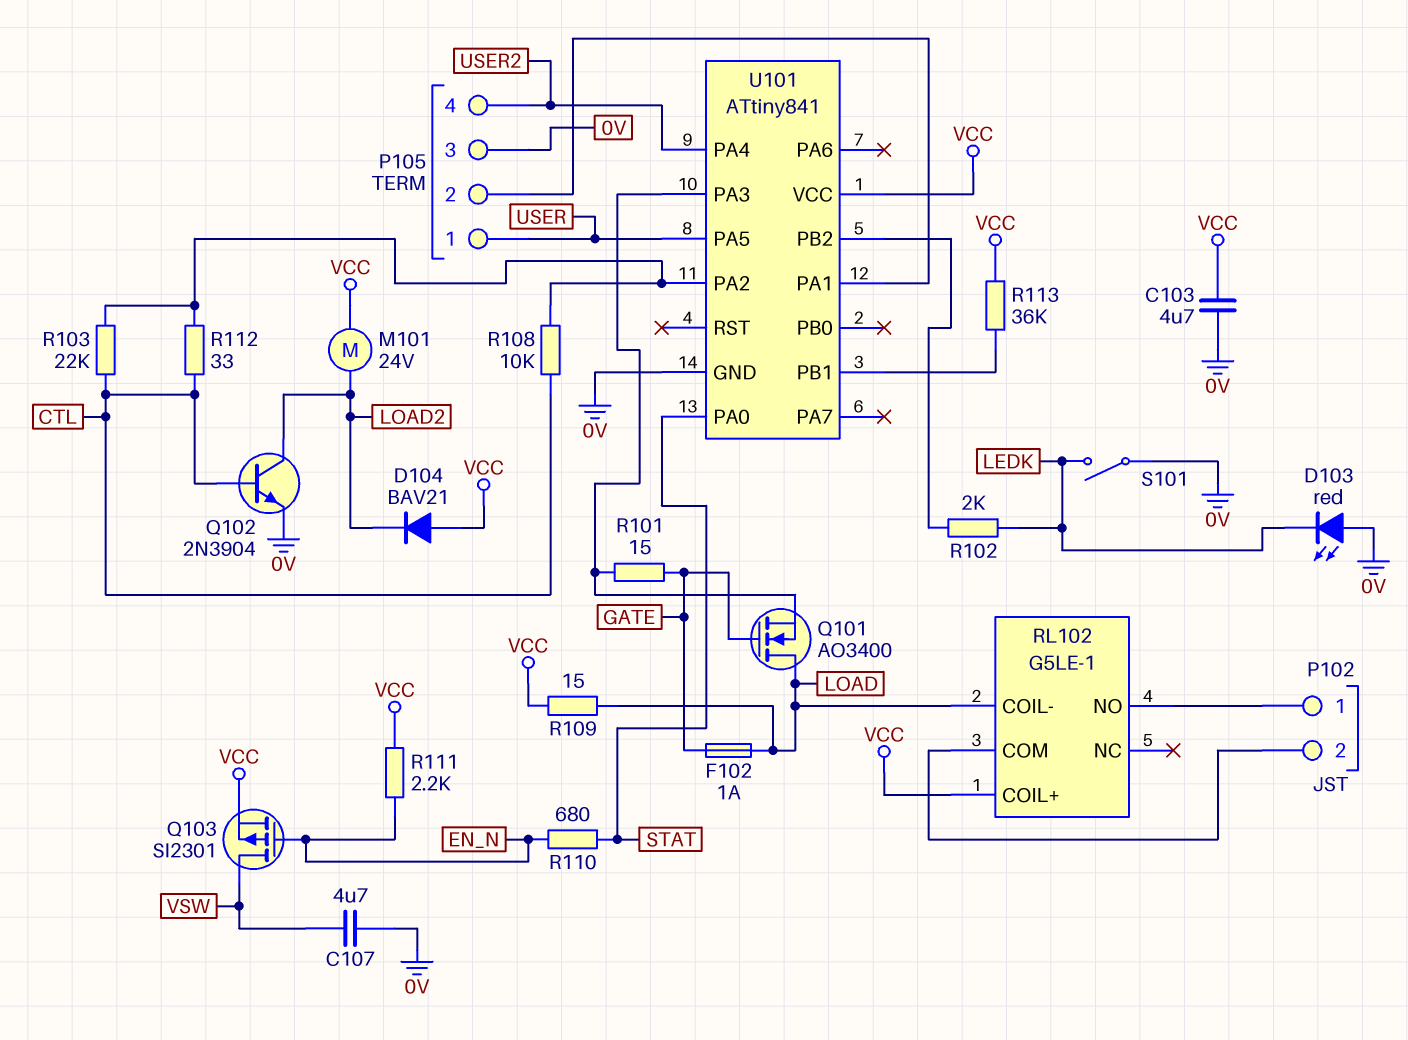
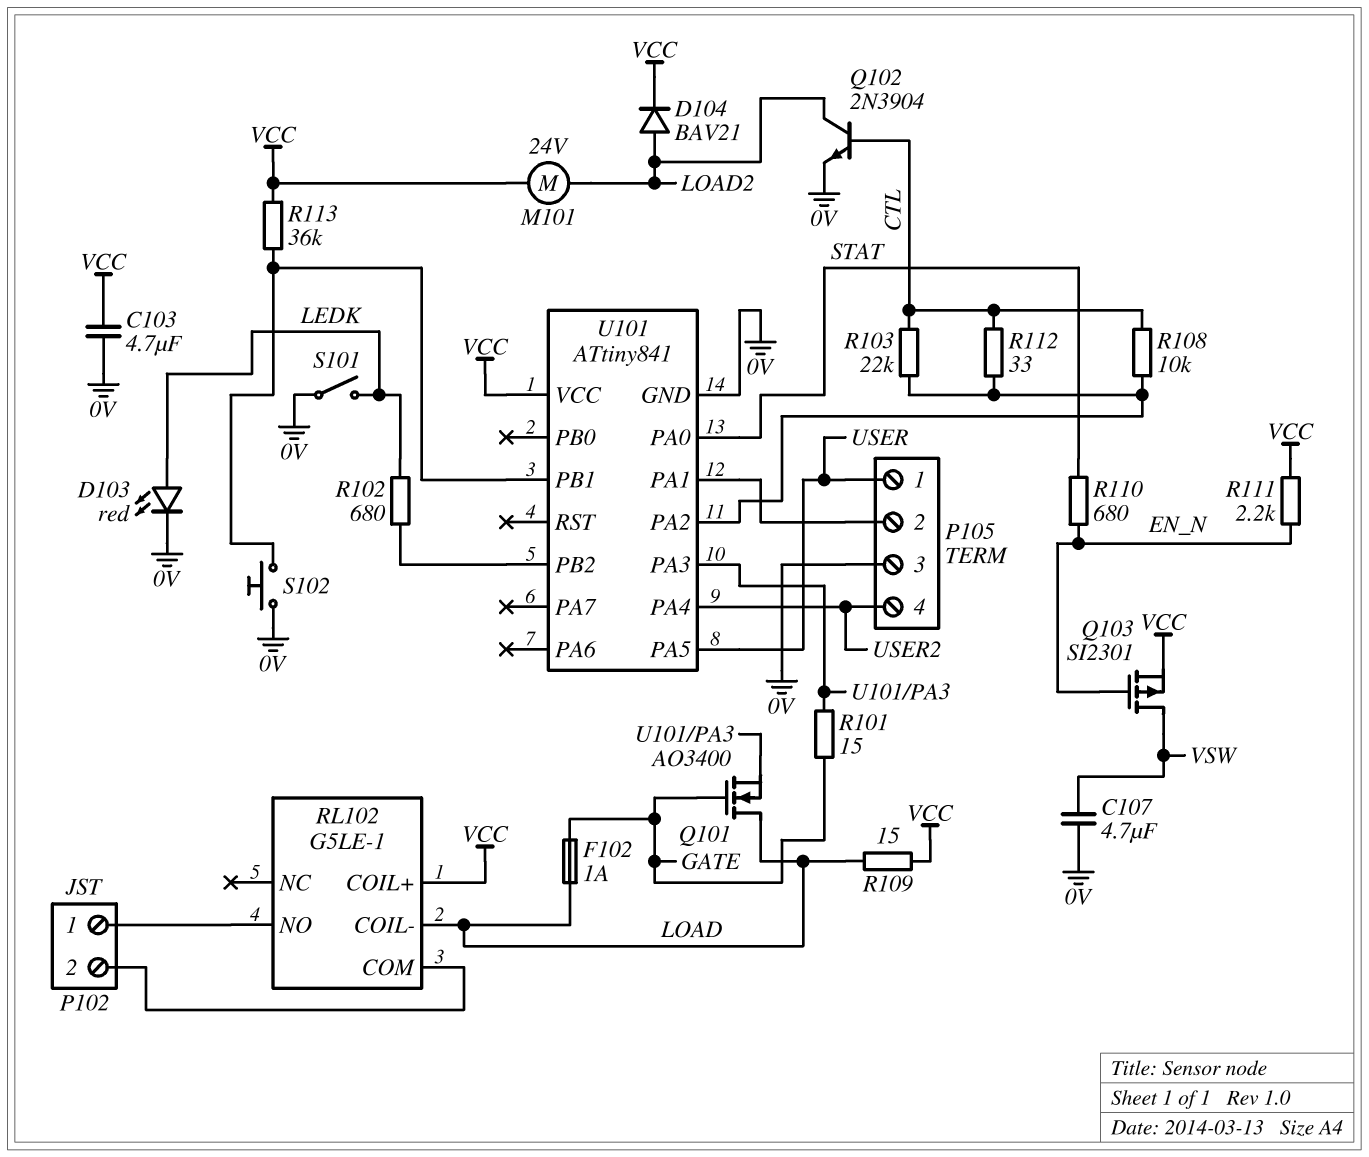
D103: LED red (A 0V, K LEDK) -> LED red (A LEDK, K 0V)
D104: diode BAV21 (A VCC, K LOAD2) -> diode BAV21 (A LOAD2, K VCC)
R102: 2k (LEDK, U101/PB2) -> 680 (LEDK, U101/PB2)
S102: none -> button (0V, U101/PB1)

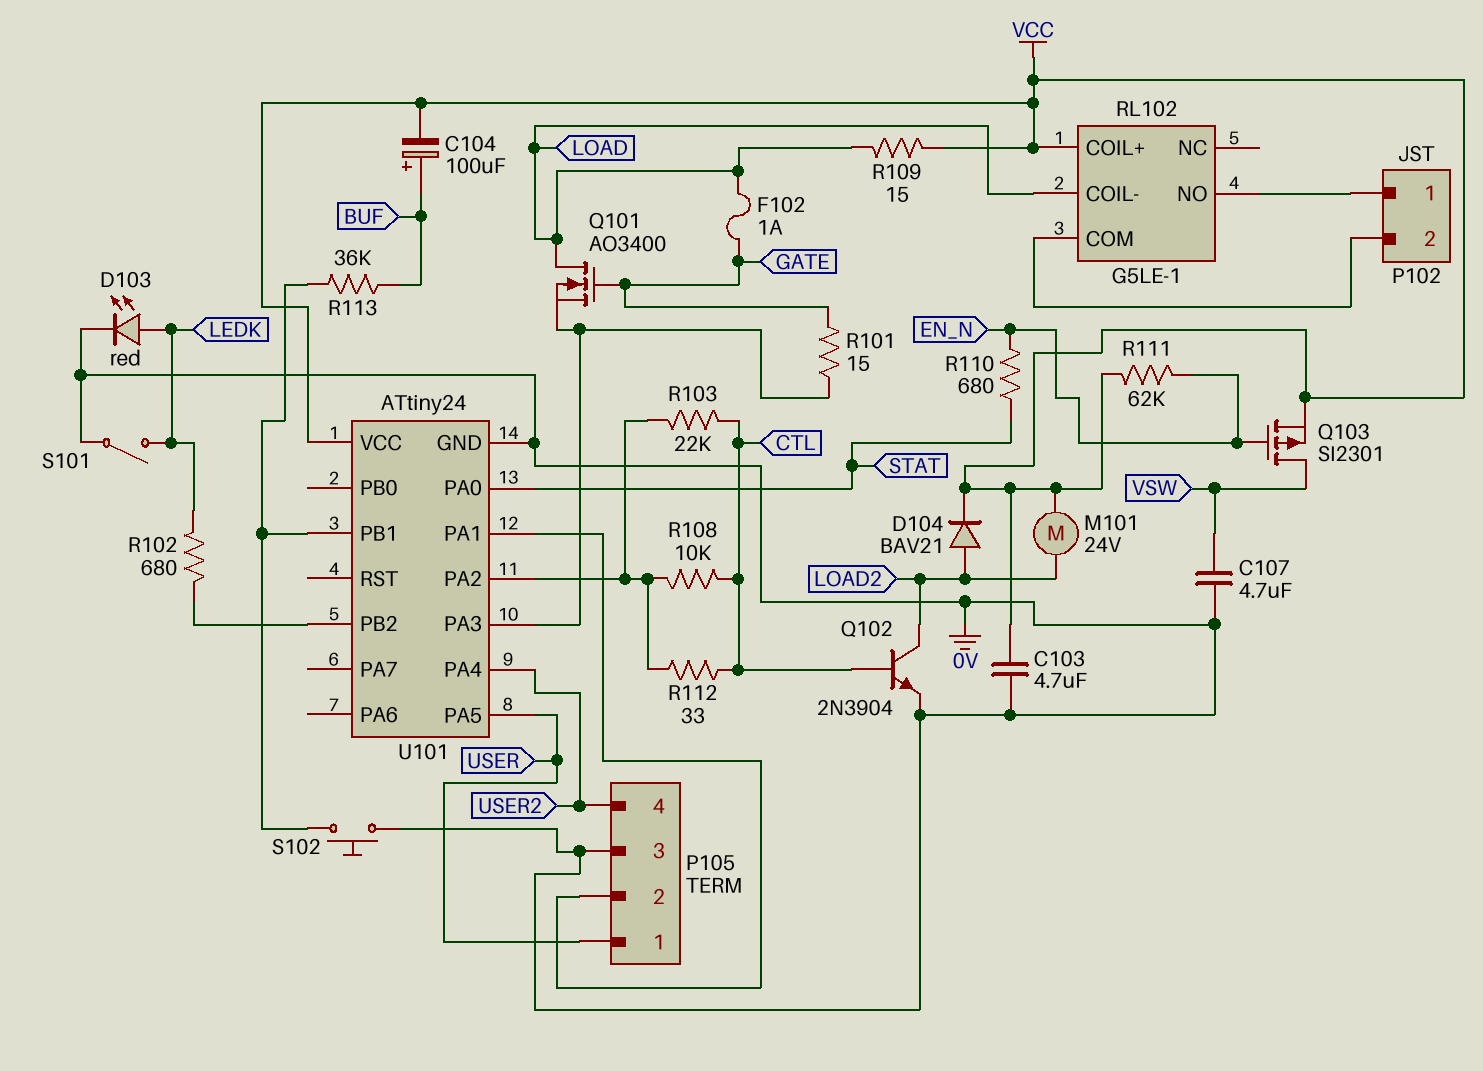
C104: none -> 100uF (plus BUF, minus VCC)
R111: 2.2k (EN_N, VCC) -> 62k (EN_N, VCC)
R113: 36k (U101/PB1, VCC) -> 36k (BUF, U101/PB1)
U101: ATtiny841 -> ATtiny24

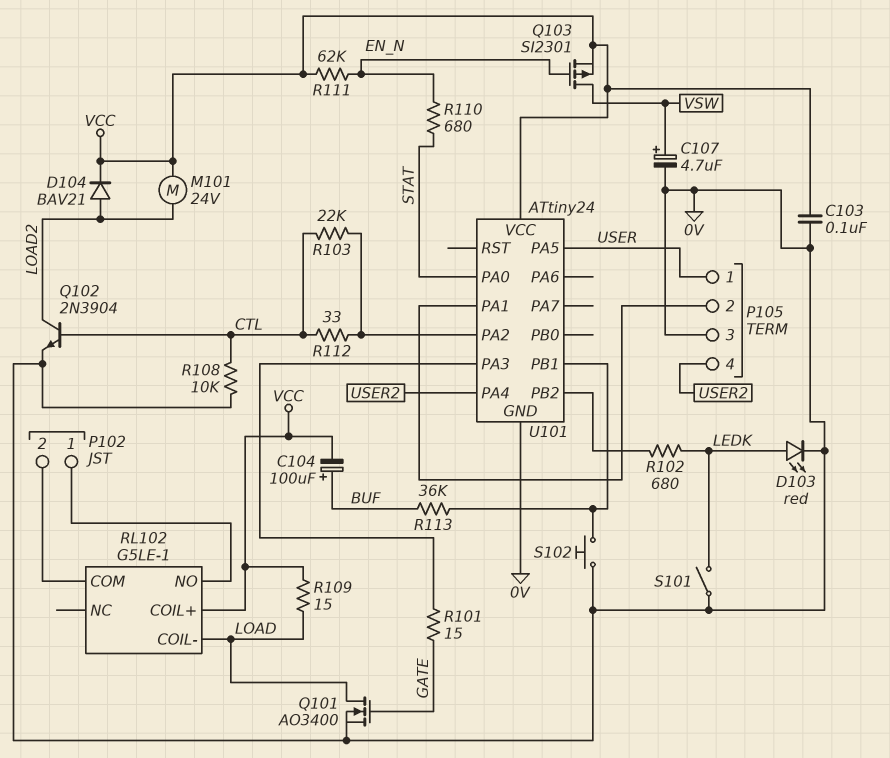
C103: 4.7uF (0V, VCC) -> 100nF (0V, VCC)
C107: 4.7uF (0V, VSW) -> 4.7uF (plus VSW, minus 0V)
F102: 1A (GATE, LOAD) -> none
Q101: NMOS AO3400 (G GATE, D LOAD, S U101/PA3) -> NMOS AO3400 (G GATE, D LOAD, S 0V)
R108: 10k (CTL, U101/PA2) -> 10k (0V, CTL)

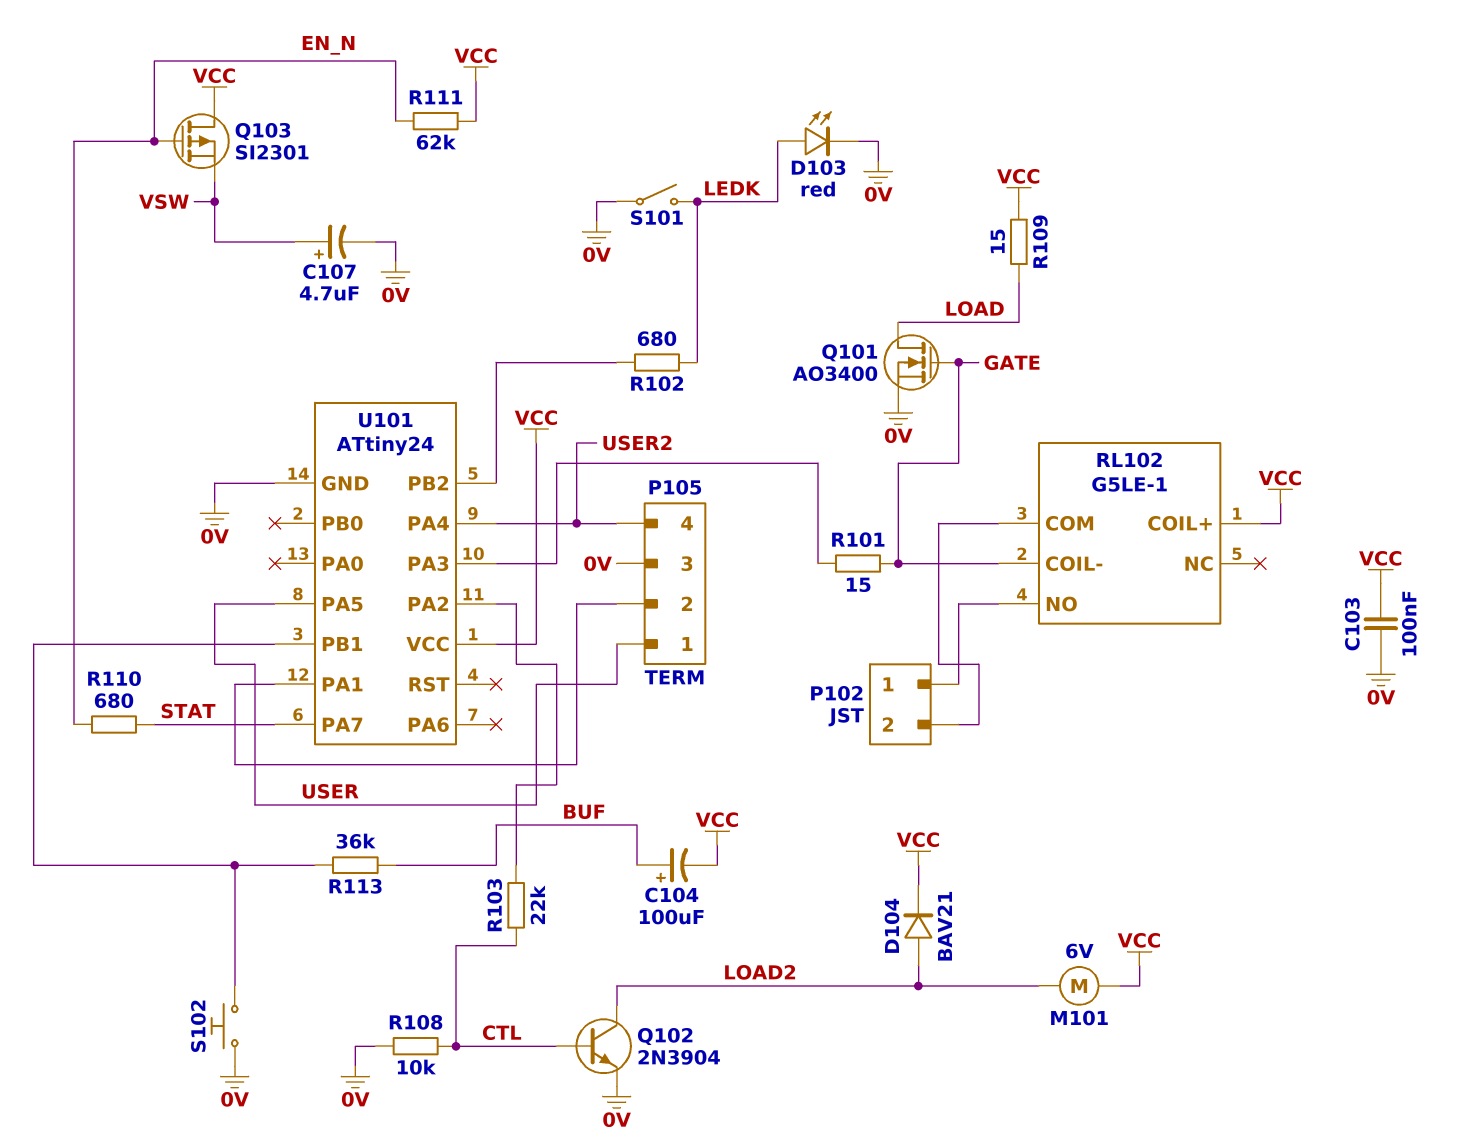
M101: motor 24V (LOAD2, VCC) -> motor 6V (LOAD2, VCC)
Q103: PMOS SI2301 (G EN_N, D VSW, S VCC) -> PMOS SI2301 (G EN_N, D VCC, S VSW)
R112: 33 (CTL, U101/PA2) -> none
RL102 pin COIL-: LOAD -> GATE
U101 pin PA0: STAT -> none
U101 pin PA7: none -> STAT

